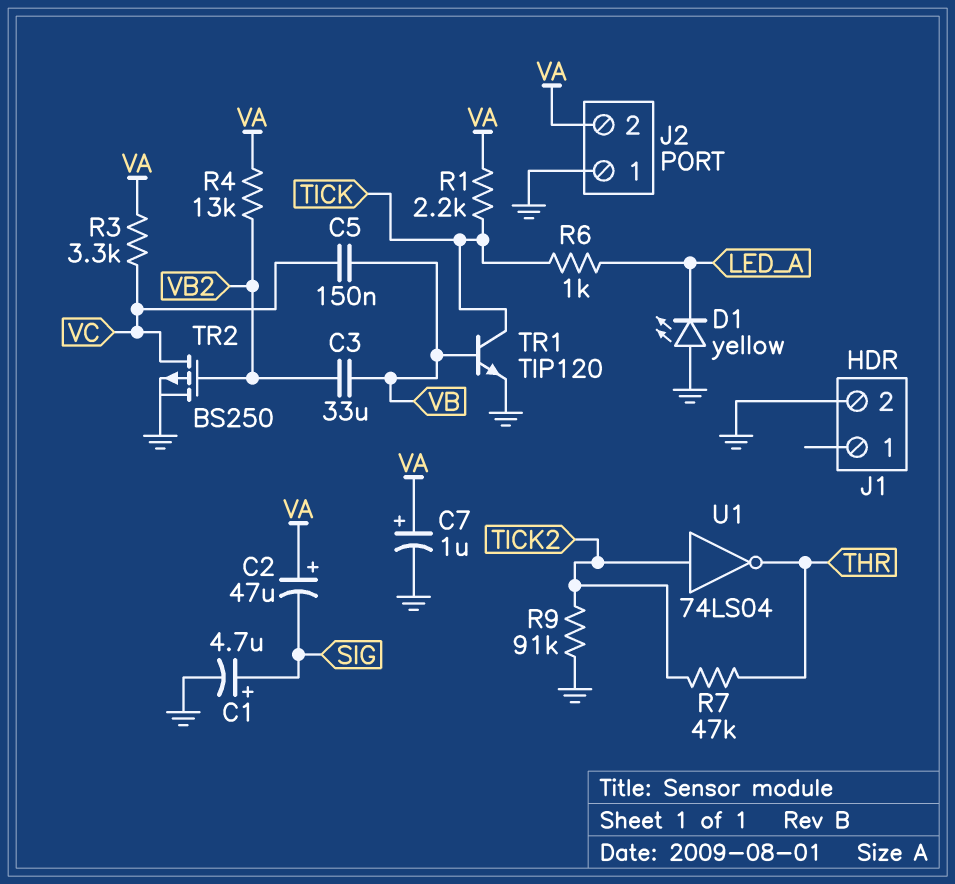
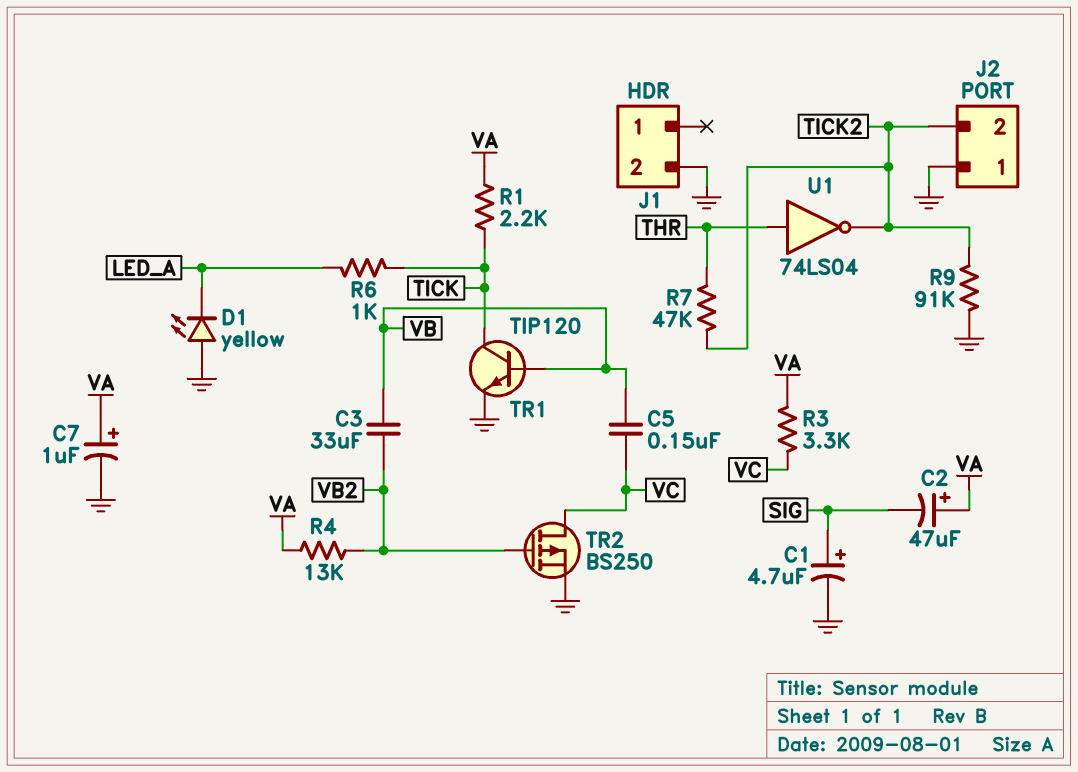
J2 pin 2: VA -> TICK2
U1: NOT 74LS04 (in TICK2, out THR) -> NOT 74LS04 (in THR, out TICK2)

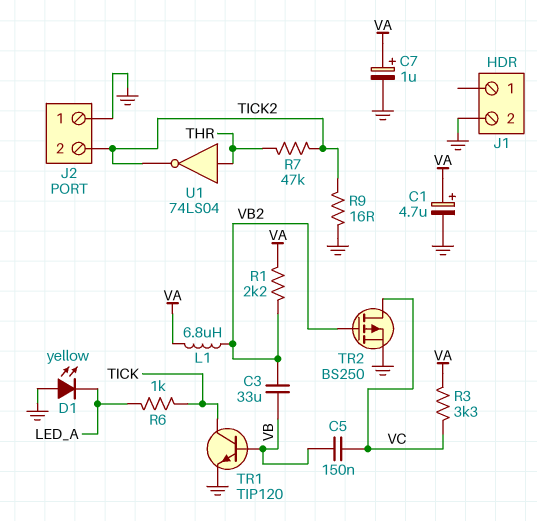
C1: 4.7uF (plus SIG, minus GND) -> 4.7uF (plus VA, minus GND)
C2: 47uF (plus VA, minus SIG) -> none
L1: none -> 6.8uH (VA, VB2)
R1: 2.2k (TICK, VA) -> 2.2k (VA, VB2)
R4: 13k (VA, VB2) -> none
R9: 91k (GND, TICK2) -> 16 (GND, TICK2)

